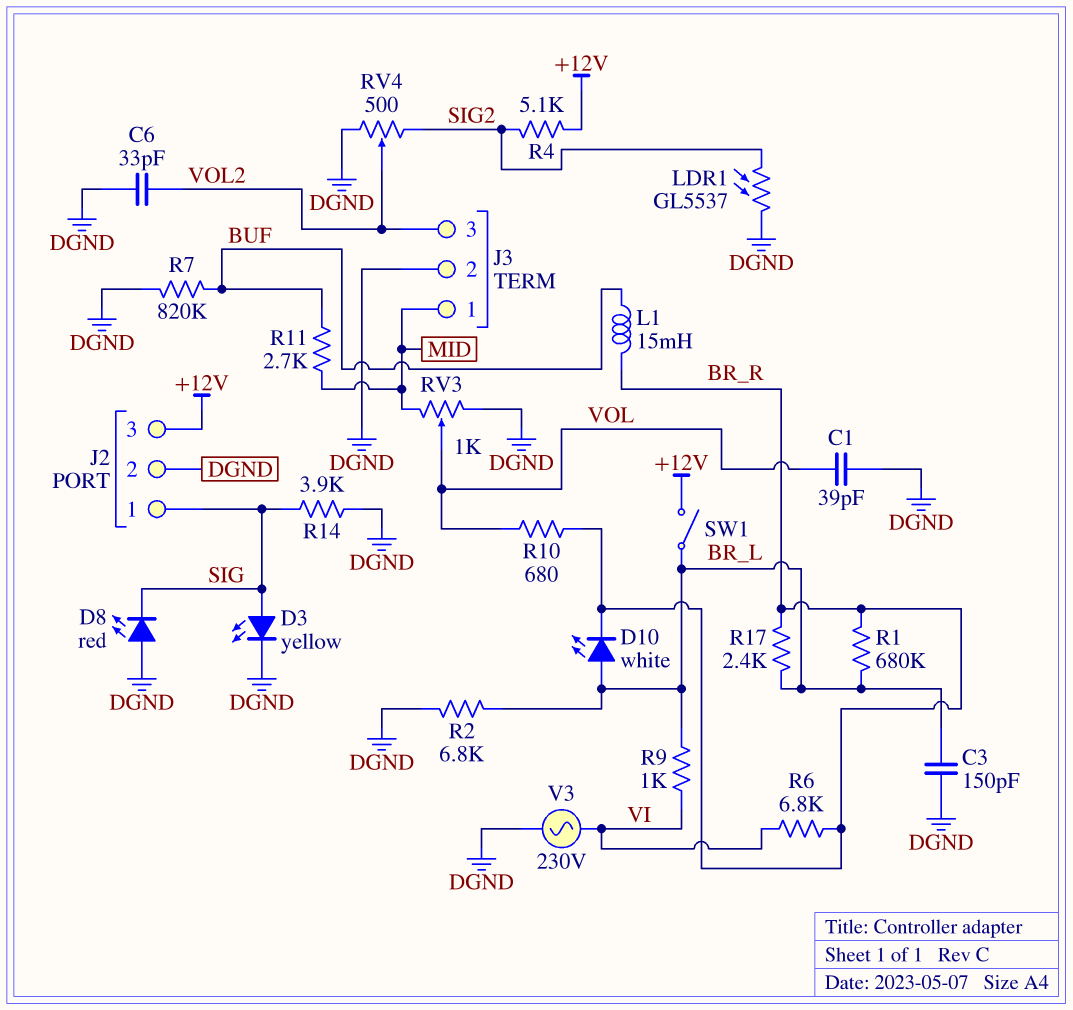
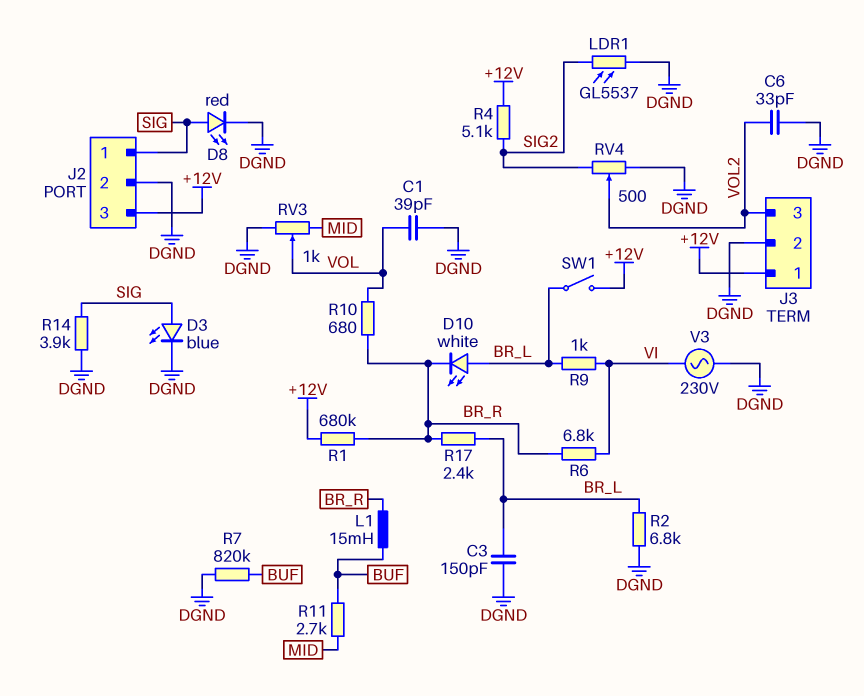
D3: LED yellow (A SIG, K DGND) -> LED blue (A SIG, K DGND)
D8: LED red (A DGND, K SIG) -> LED red (A SIG, K DGND)
J3 pin 1: MID -> +12V
R1: 680k (BR_L, BR_R) -> 680k (+12V, BR_R)

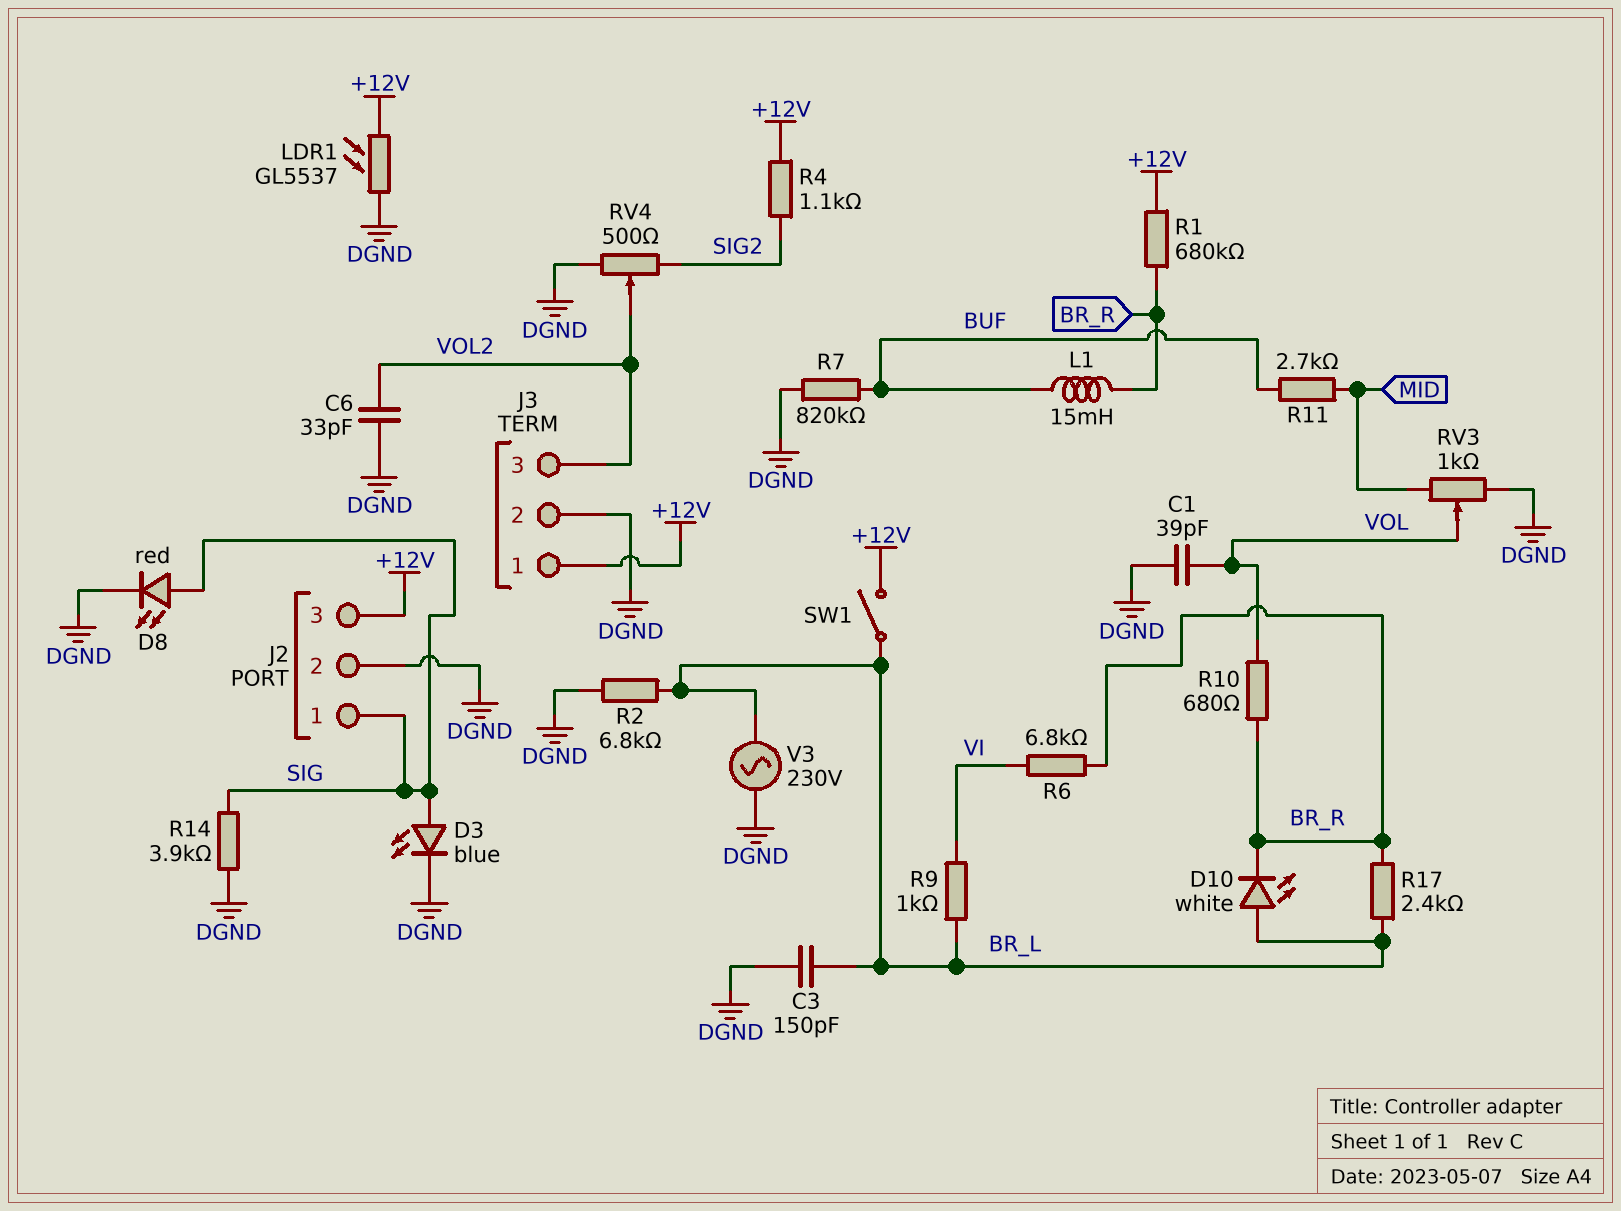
LDR1: GL5537 (DGND, SIG2) -> GL5537 (+12V, DGND)
R4: 5.1k (+12V, SIG2) -> 1.1k (+12V, SIG2)
V3: AC 230V (DGND, VI) -> AC 230V (BR_L, DGND)

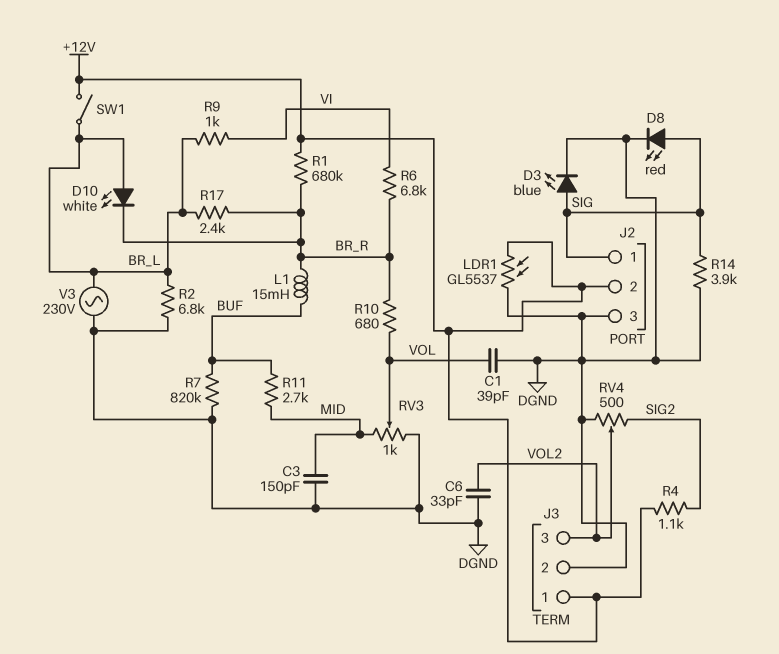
C3: 150pF (BR_L, DGND) -> 150pF (DGND, MID)
J2 pin 2: DGND -> +12V
J2 pin 3: +12V -> DGND

